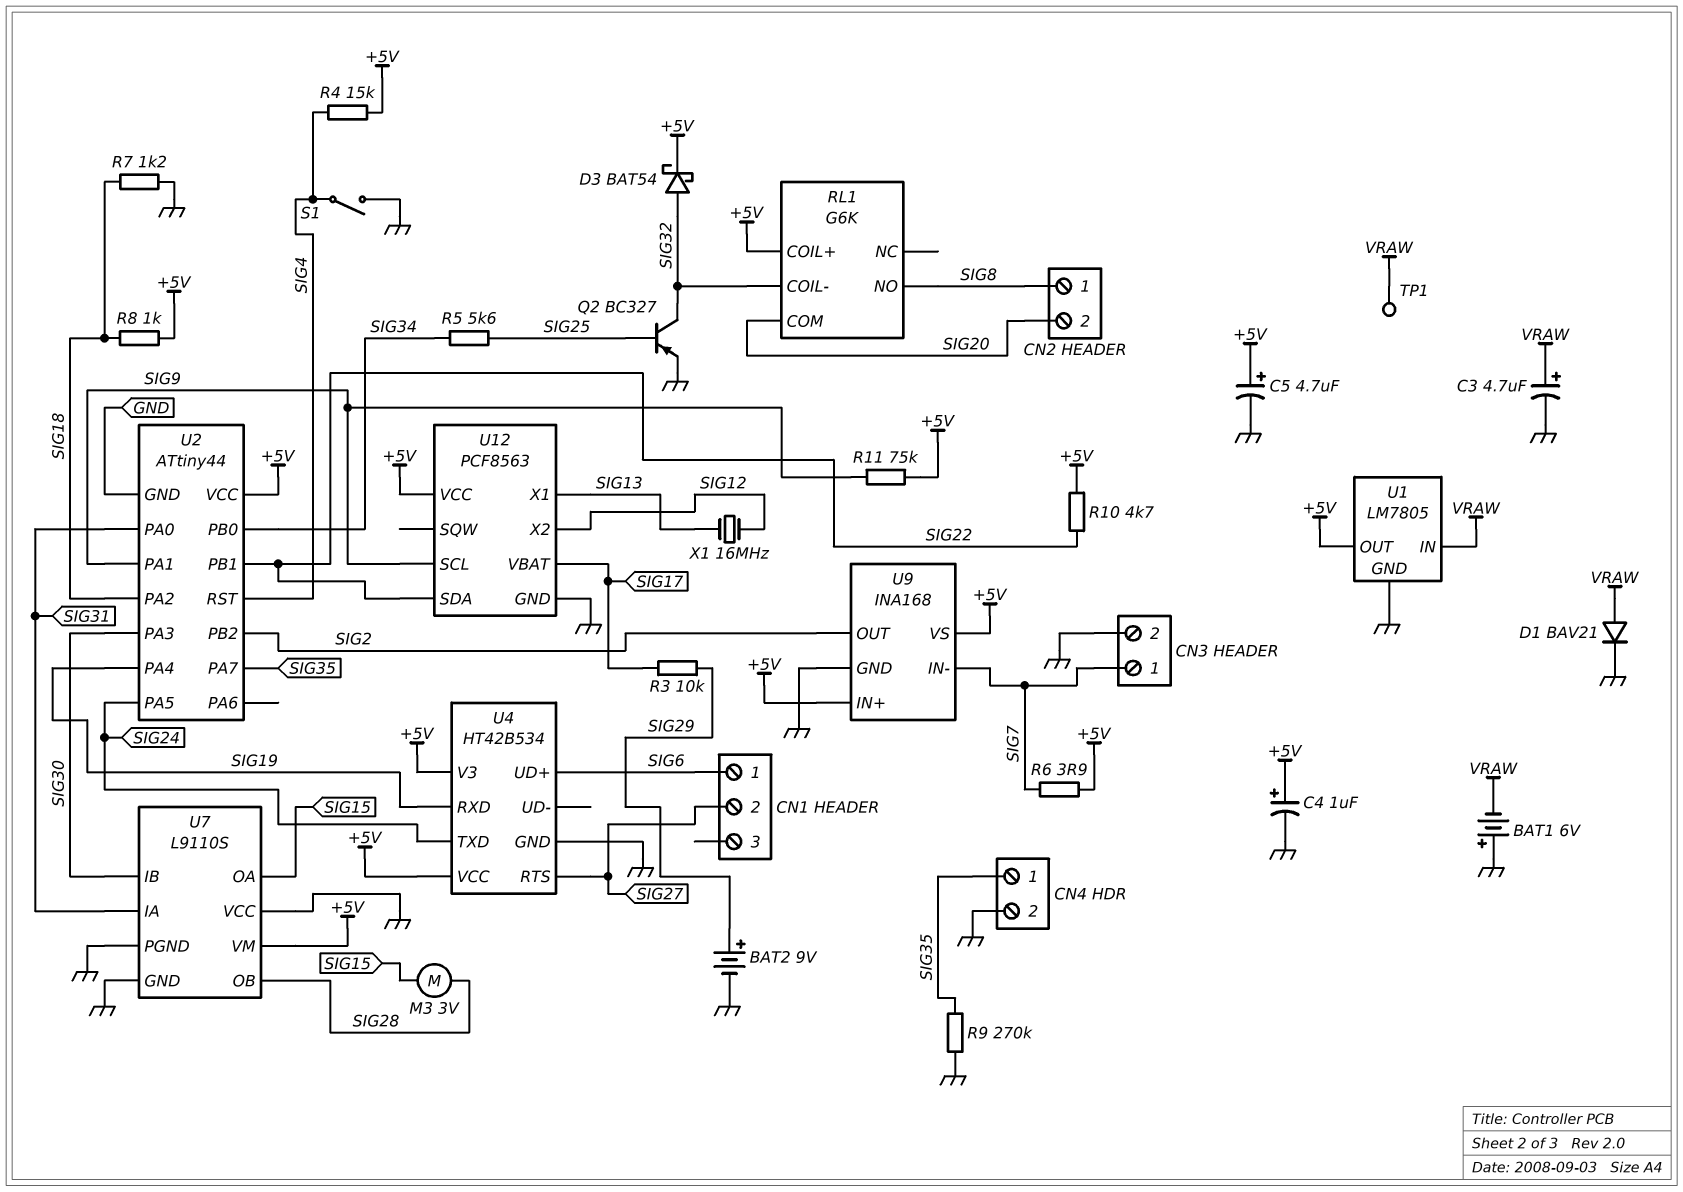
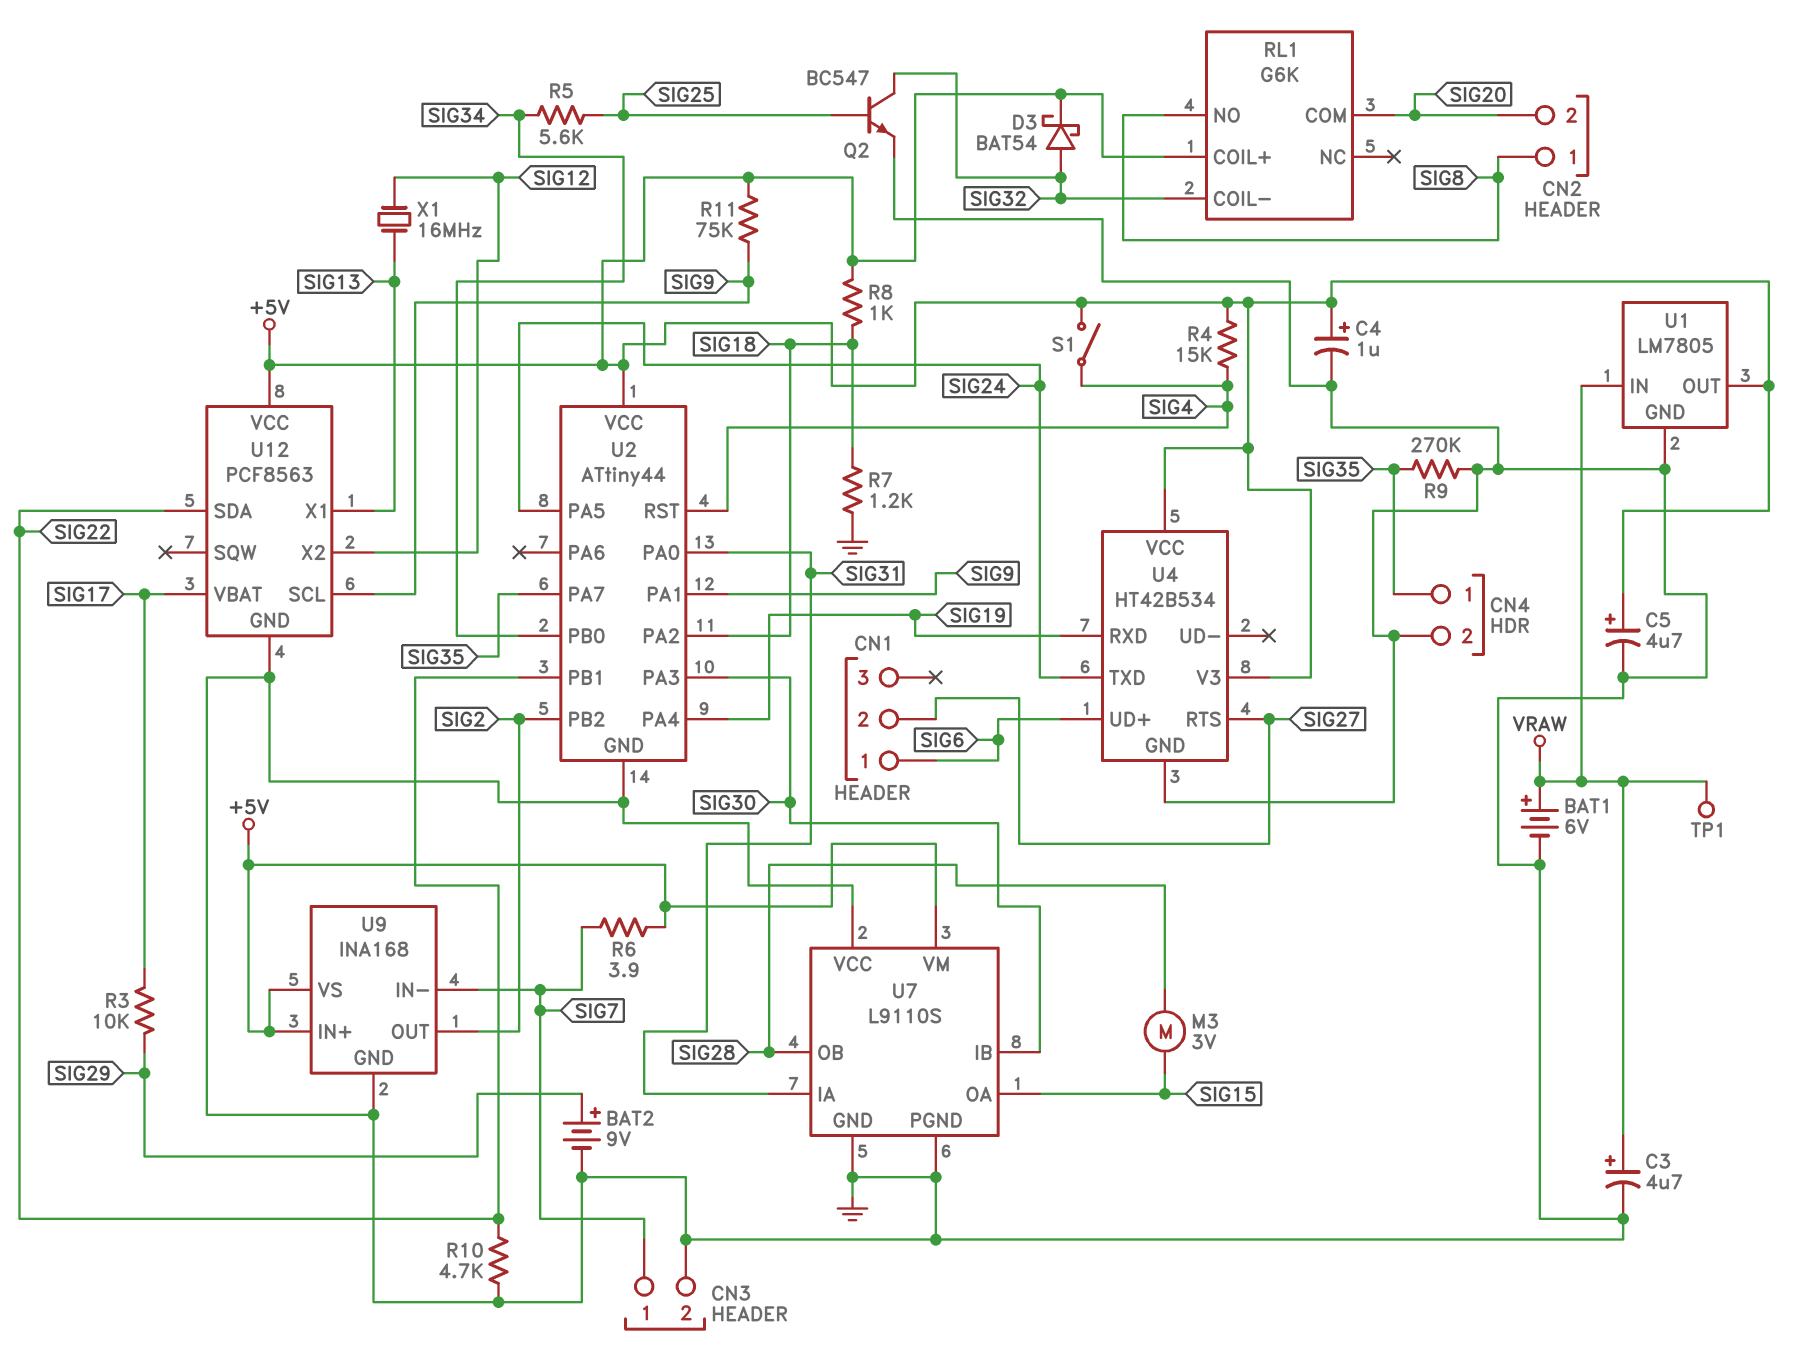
BAT1: 6V (plus GND, minus VRAW) -> 6V (plus VRAW, minus GND)
D1: diode BAV21 (A VRAW, K GND) -> none
Q2: PNP BC327 (B SIG25, C SIG32, E GND) -> NPN BC547 (B SIG25, C SIG32, E GND)
R10: 4.7k (+5V, SIG22) -> 4.7k (GND, SIG22)
S1: switch (GND, SIG4) -> switch (+5V, SIG4)

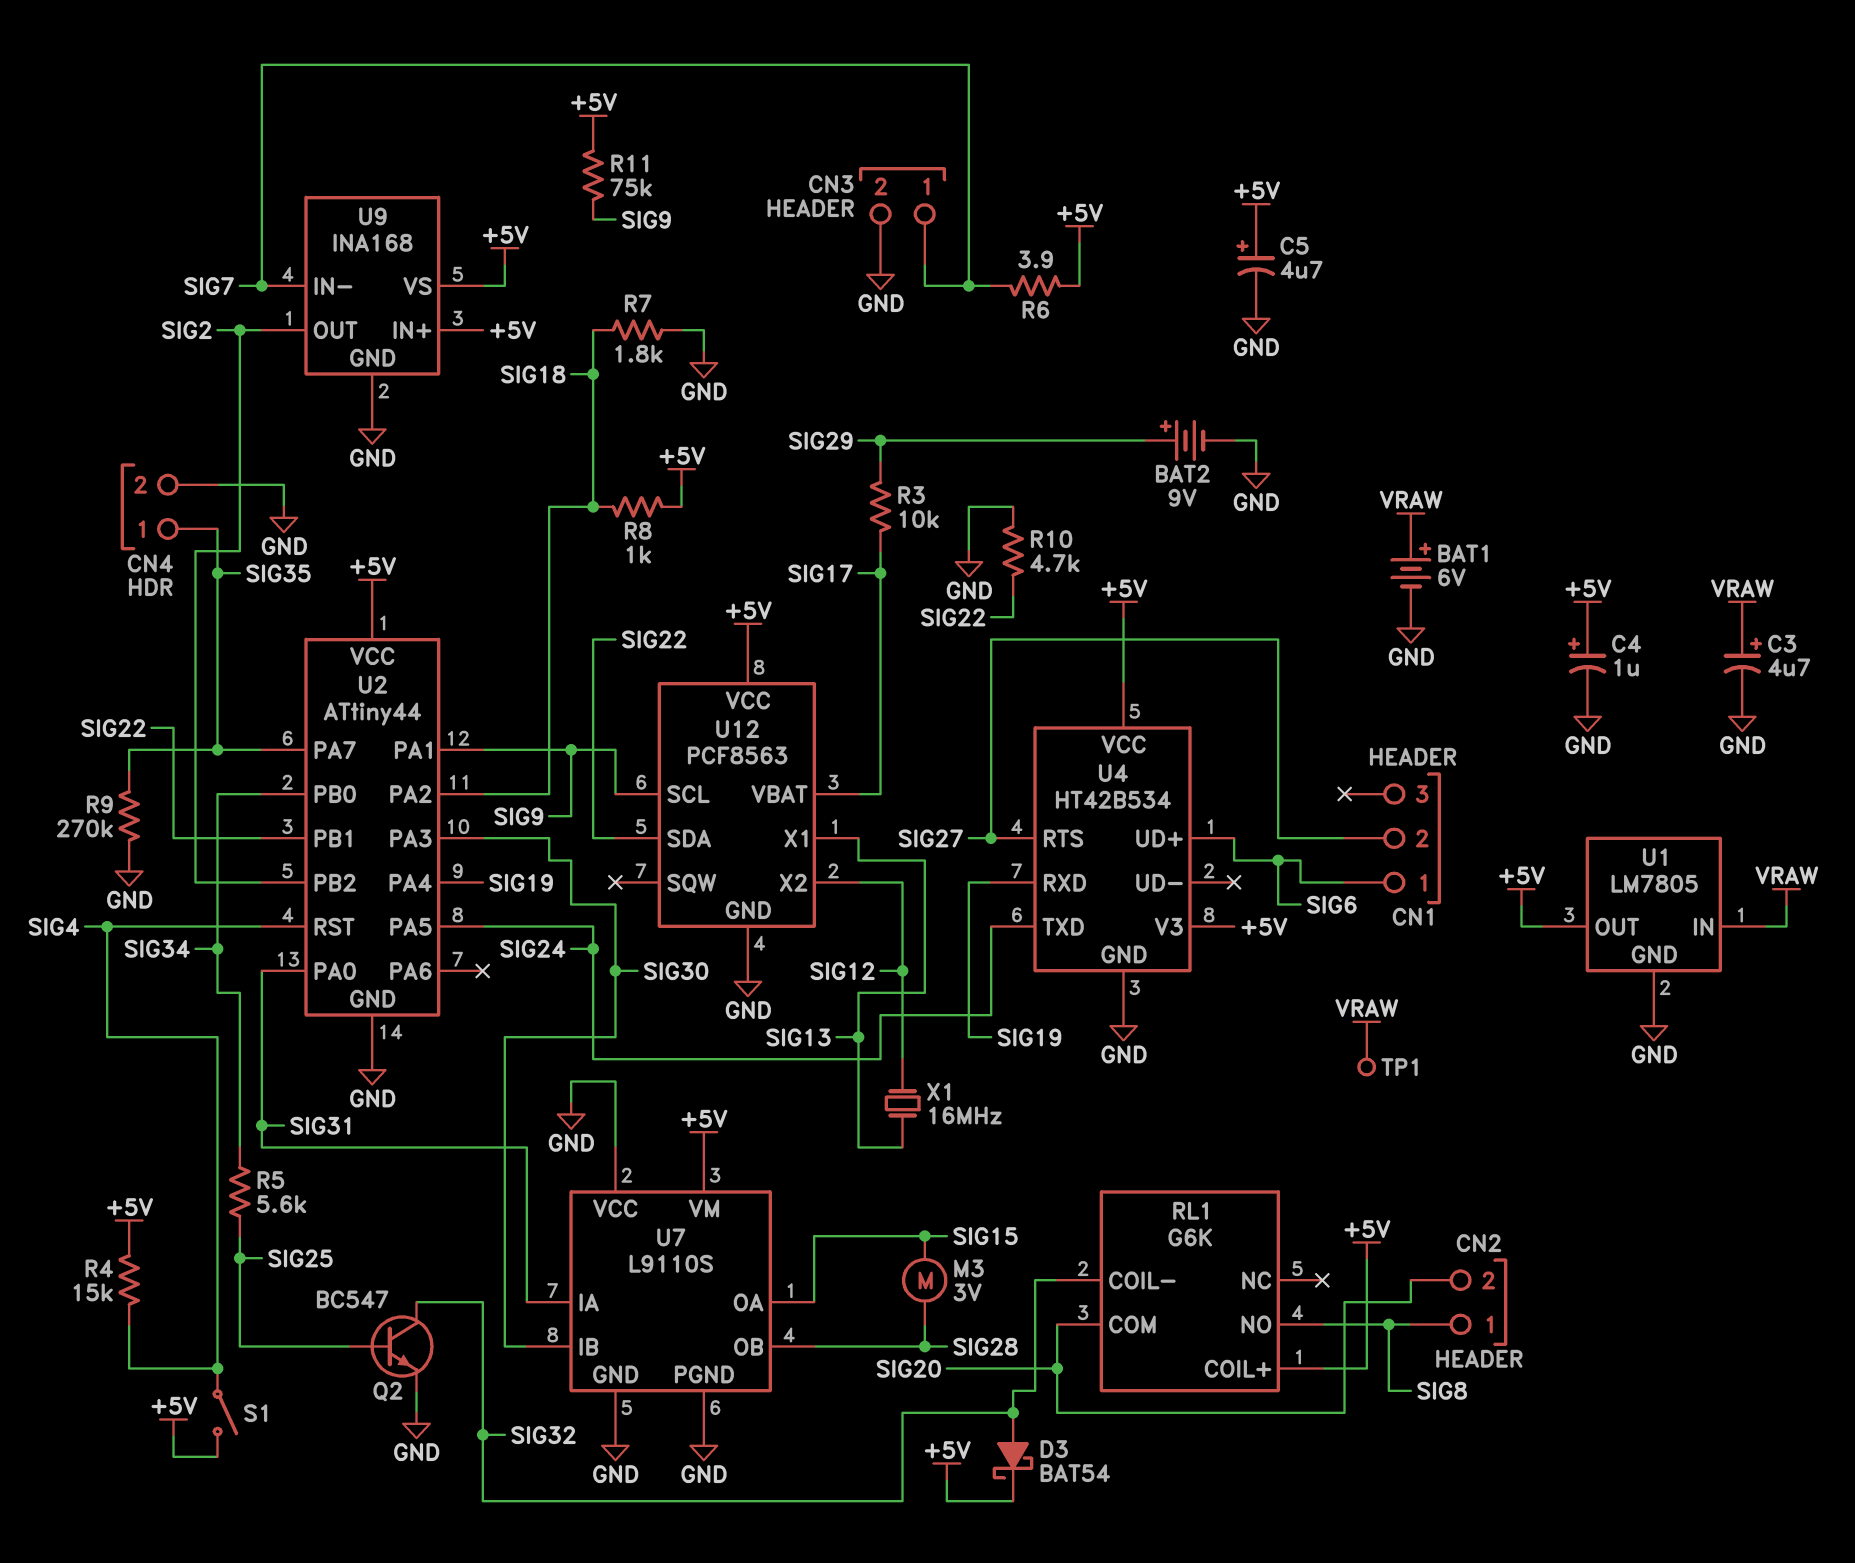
R7: 1.2k (GND, SIG18) -> 1.8k (GND, SIG18)

